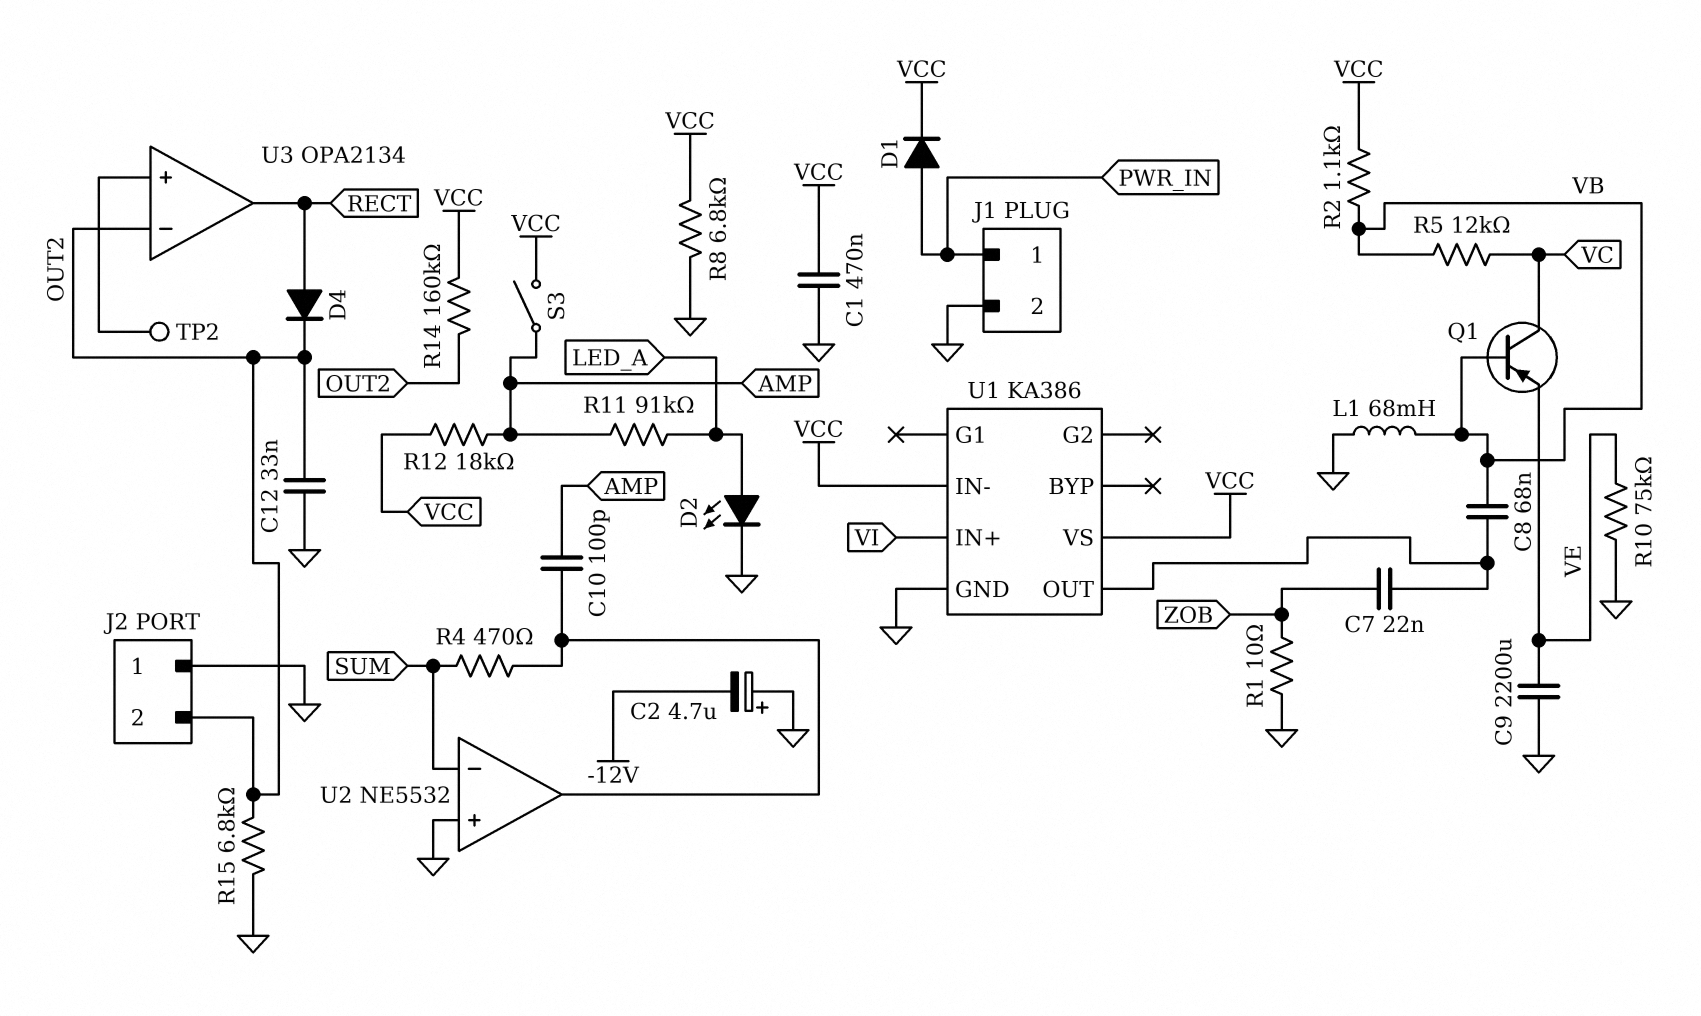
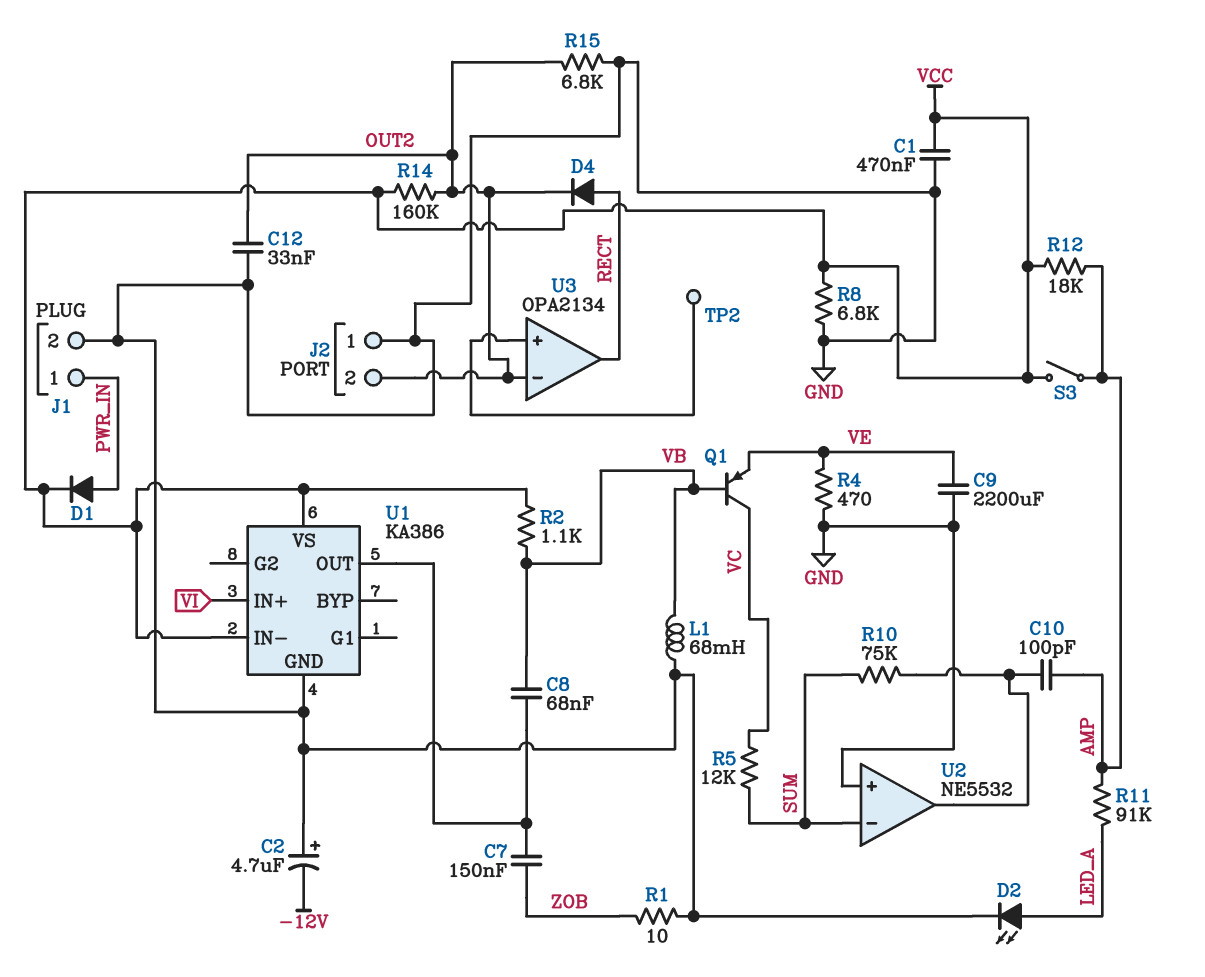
C7: 22nF (U1/OUT, ZOB) -> 150nF (U1/OUT, ZOB)
R4: 470 (SUM, U2/out) -> 470 (GND, VE)
R5: 12k (VB, VC) -> 12k (SUM, VC)
R10: 75k (GND, VE) -> 75k (SUM, U2/out)

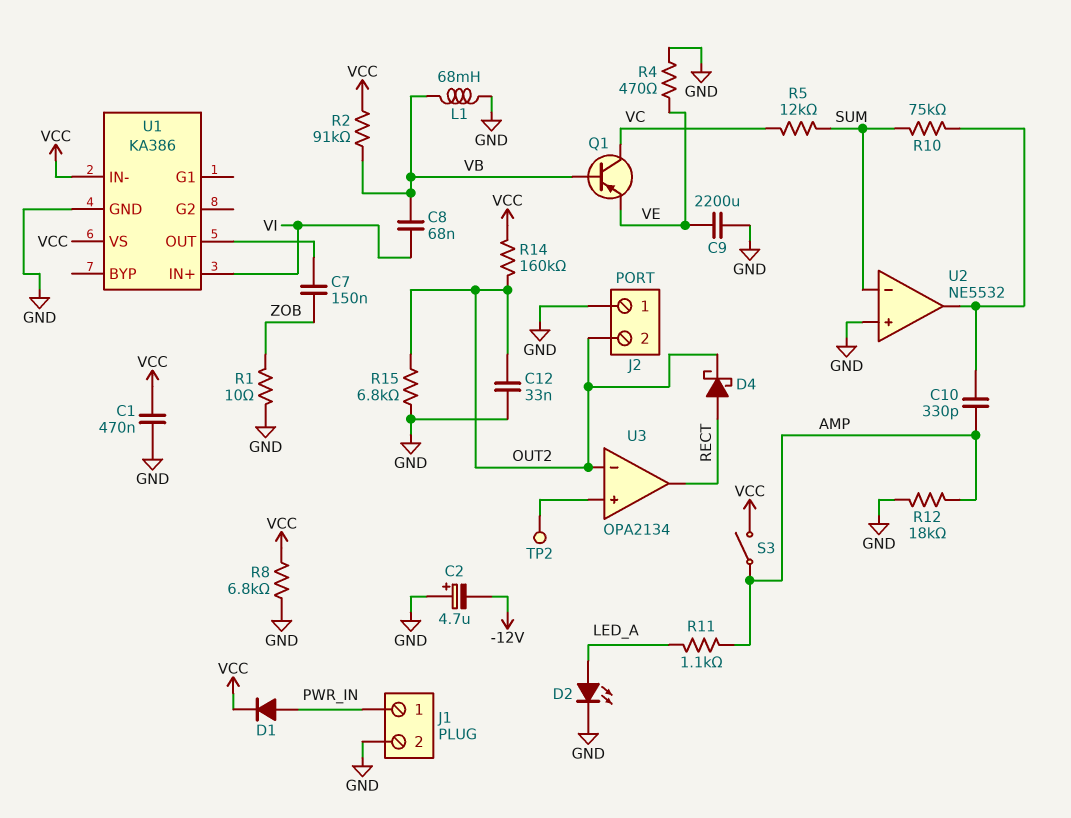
C8: 68nF (U1/OUT, VB) -> 68nF (VB, VI)
C10: 100pF (AMP, U2/out) -> 330pF (AMP, U2/out)
D4: diode (A RECT, K OUT2) -> schottky (A RECT, K OUT2)
R2: 1.1k (VB, VCC) -> 91k (VB, VCC)
R11: 91k (AMP, LED_A) -> 1.1k (AMP, LED_A)
R12: 18k (AMP, VCC) -> 18k (AMP, GND)

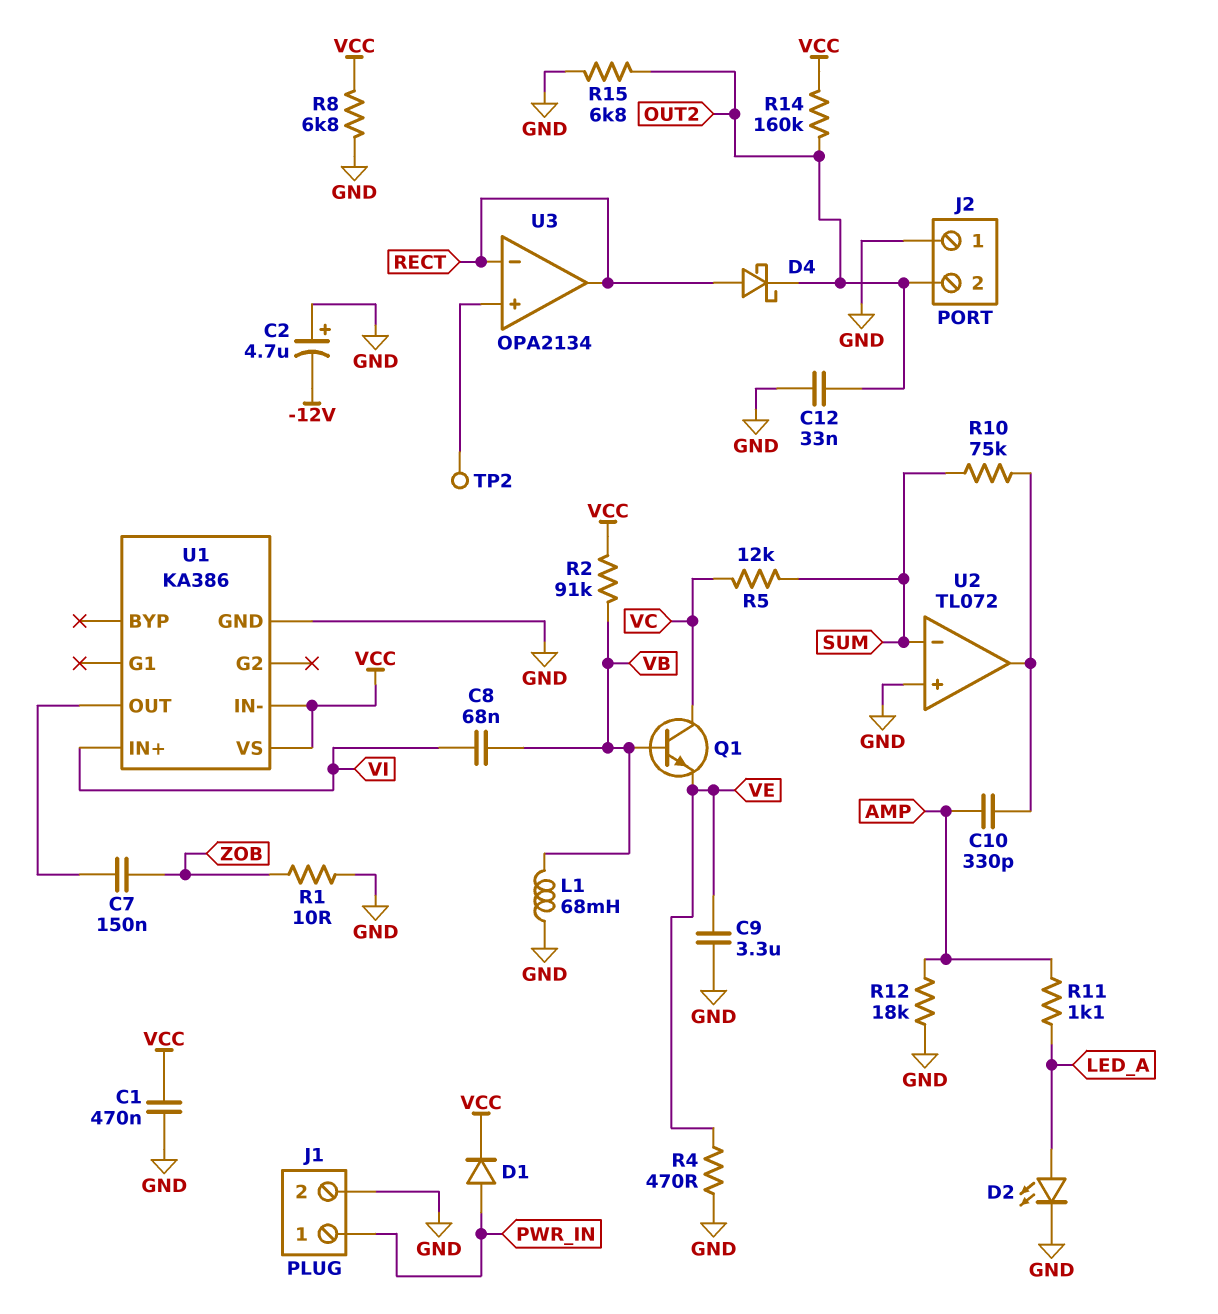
C9: 2200uF (GND, VE) -> 3.3uF (GND, VE)
Q1: PNP (B VB, C VC, E VE) -> NPN (B VB, C VC, E VE)
S3: switch (AMP, VCC) -> none
U2: NE5532 -> TL072
U3 pin in-: OUT2 -> RECT

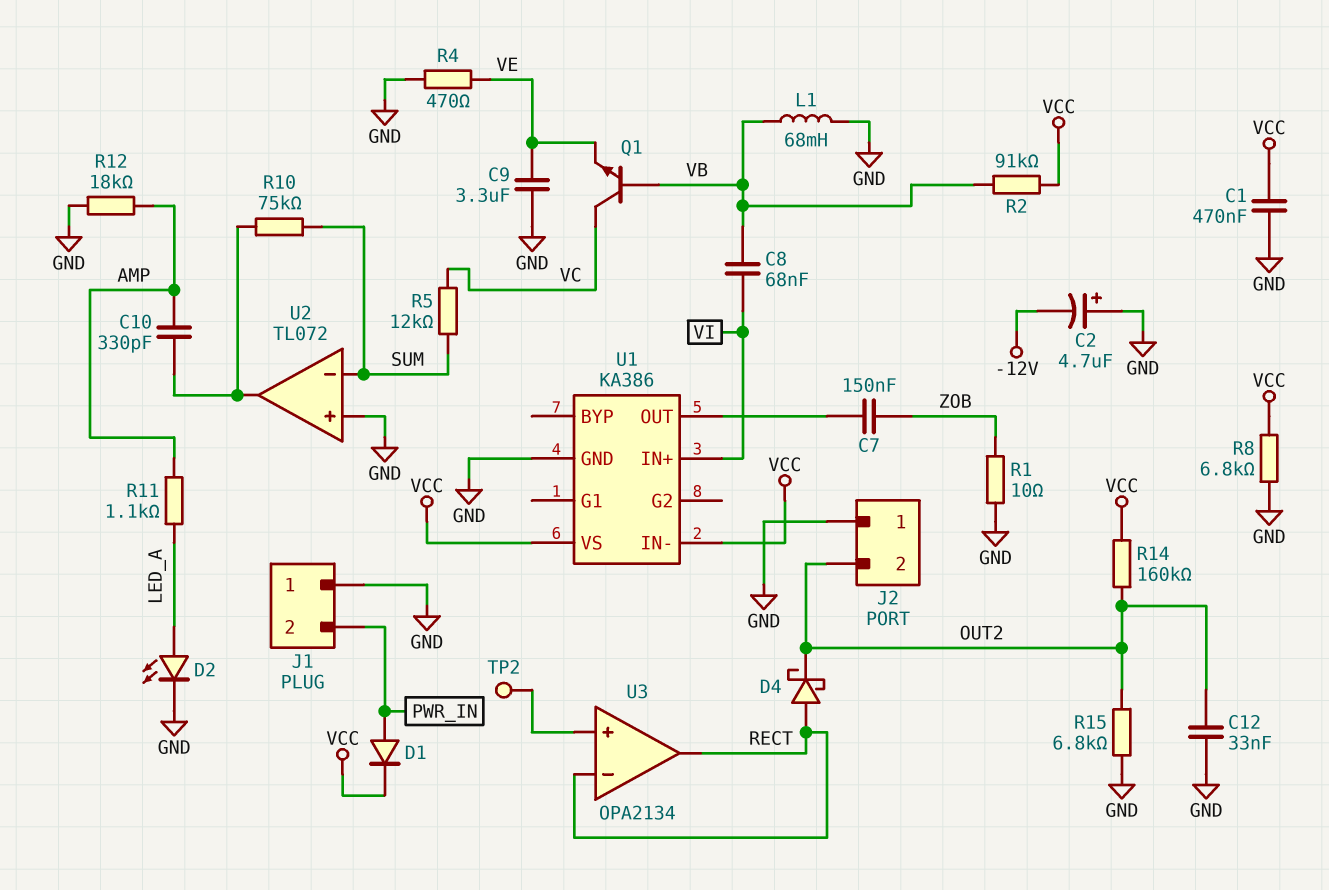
J1 pin 1: PWR_IN -> GND
J1 pin 2: GND -> PWR_IN

